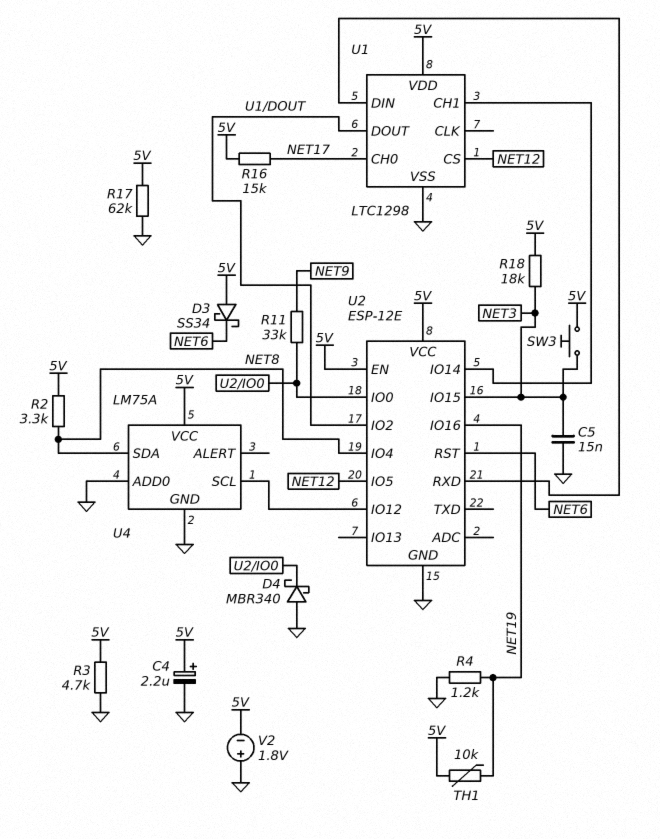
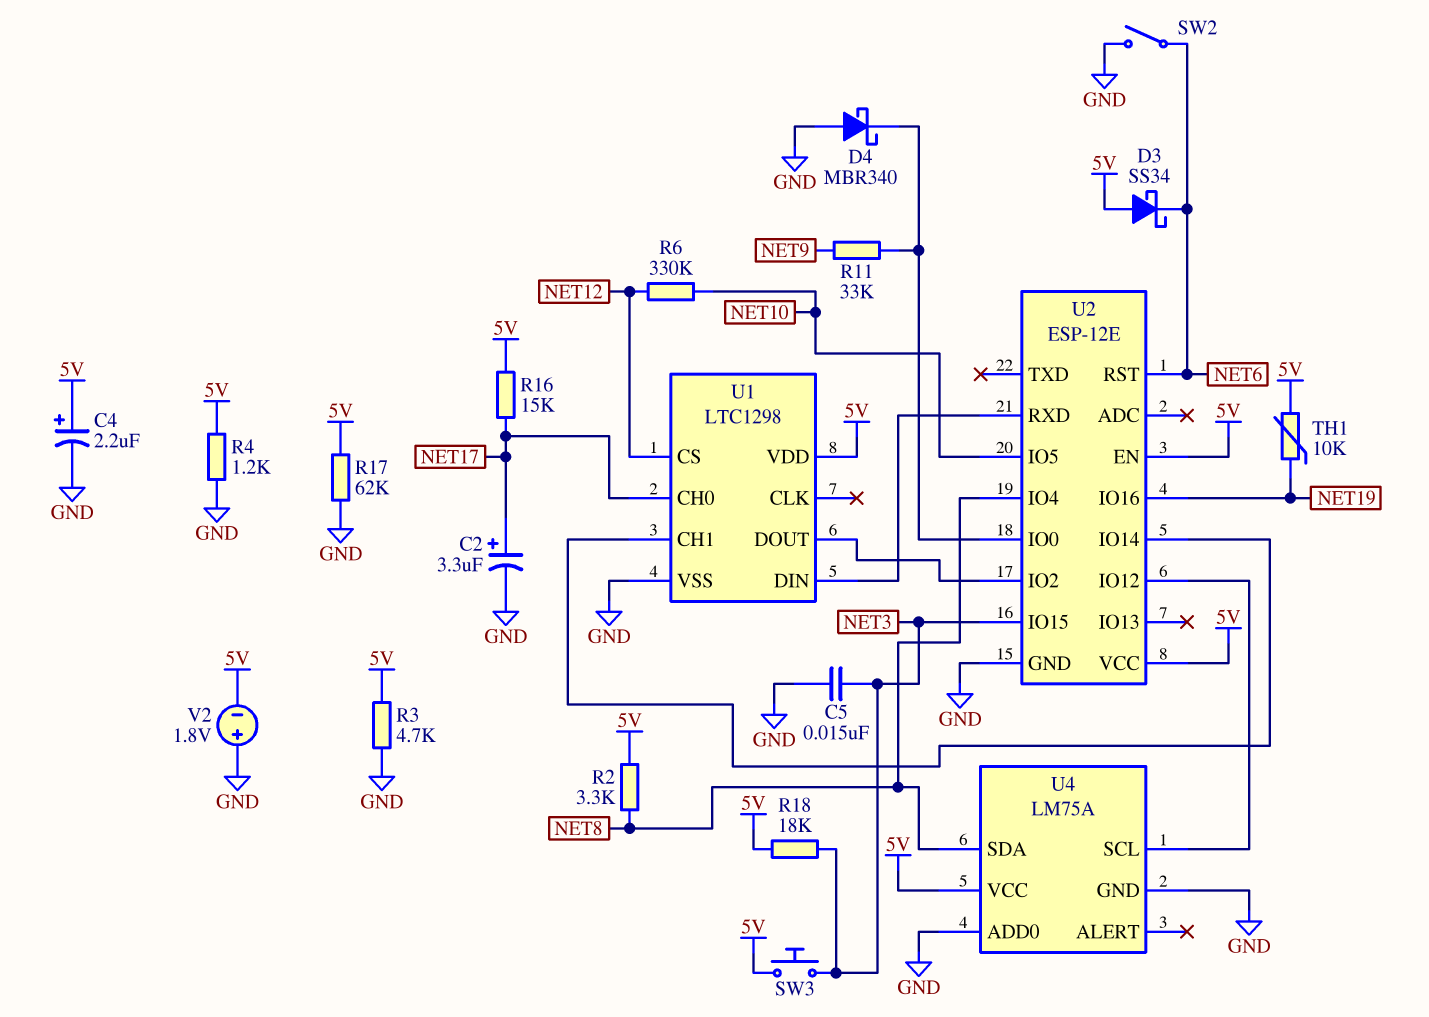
C2: none -> 3.3uF (plus NET17, minus GND)
R4: 1.2k (GND, NET19) -> 1.2k (5V, GND)
R6: none -> 330k (NET10, NET12)
SW2: none -> switch (GND, NET6)
U2 pin IO5: NET12 -> NET10

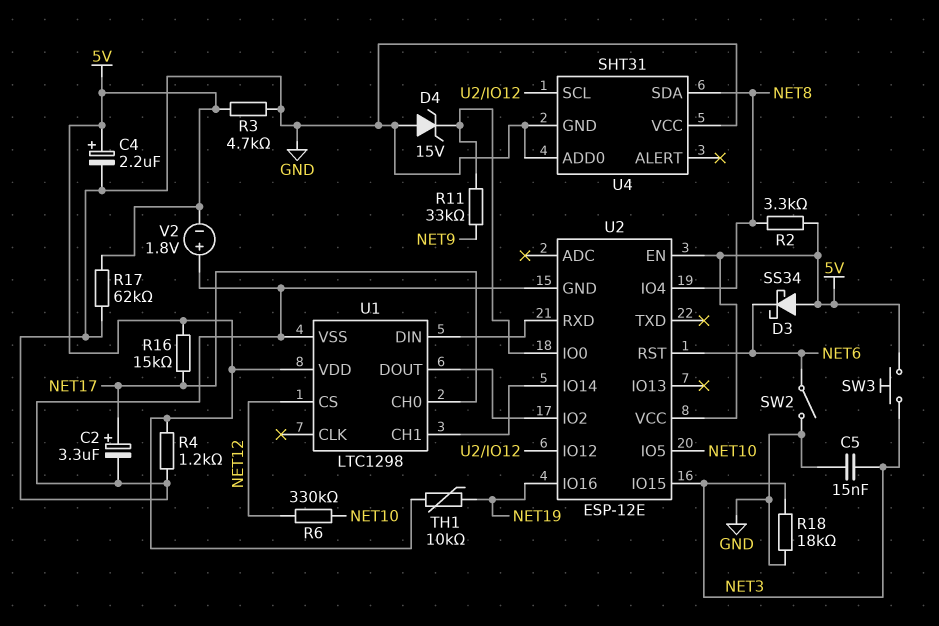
D4: schottky MBR340 (A GND, K U2/IO0) -> zener 15V (A GND, K U2/IO0)
R18: 18k (5V, NET3) -> 18k (GND, NET3)
U4: LM75A -> SHT31
U4 pin VCC: 5V -> GND

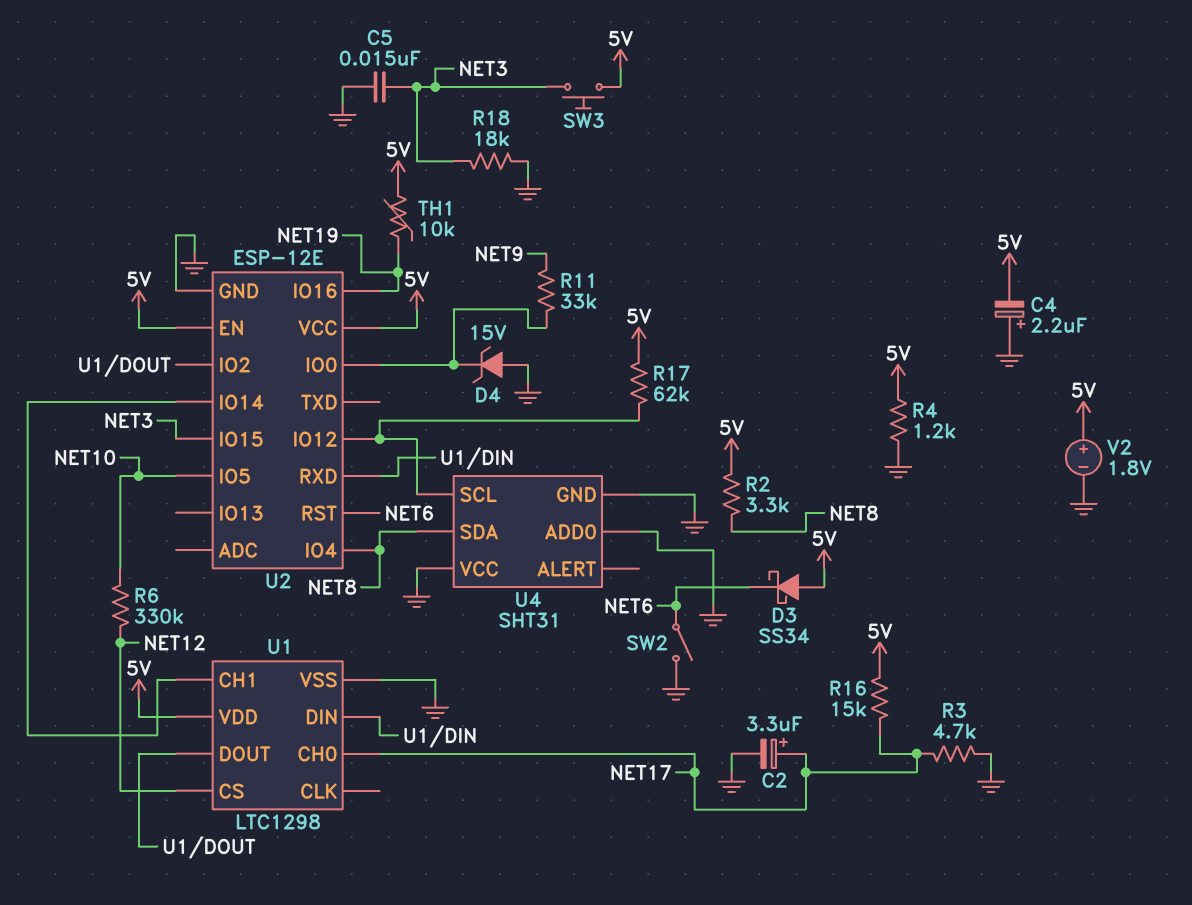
C4: 2.2uF (plus 5V, minus GND) -> 2.2uF (plus GND, minus 5V)
R3: 4.7k (5V, GND) -> 4.7k (GND, NET17)
R17: 62k (5V, GND) -> 62k (5V, U2/IO12)
V2: 1.8V (plus GND, minus 5V) -> 1.8V (plus 5V, minus GND)

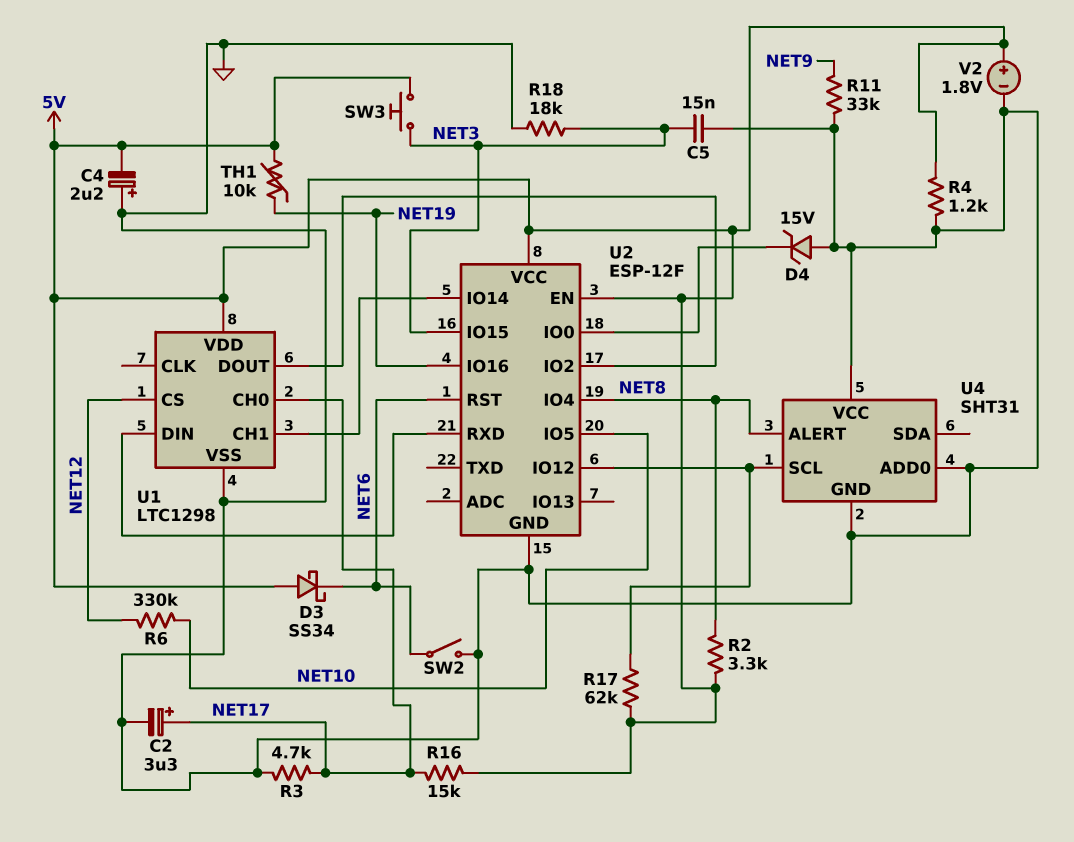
R11: 33k (NET9, U2/IO0) -> 33k (GND, NET9)
U2: ESP-12E -> ESP-12F
U4 pin ALERT: none -> NET8
U4 pin SDA: NET8 -> none

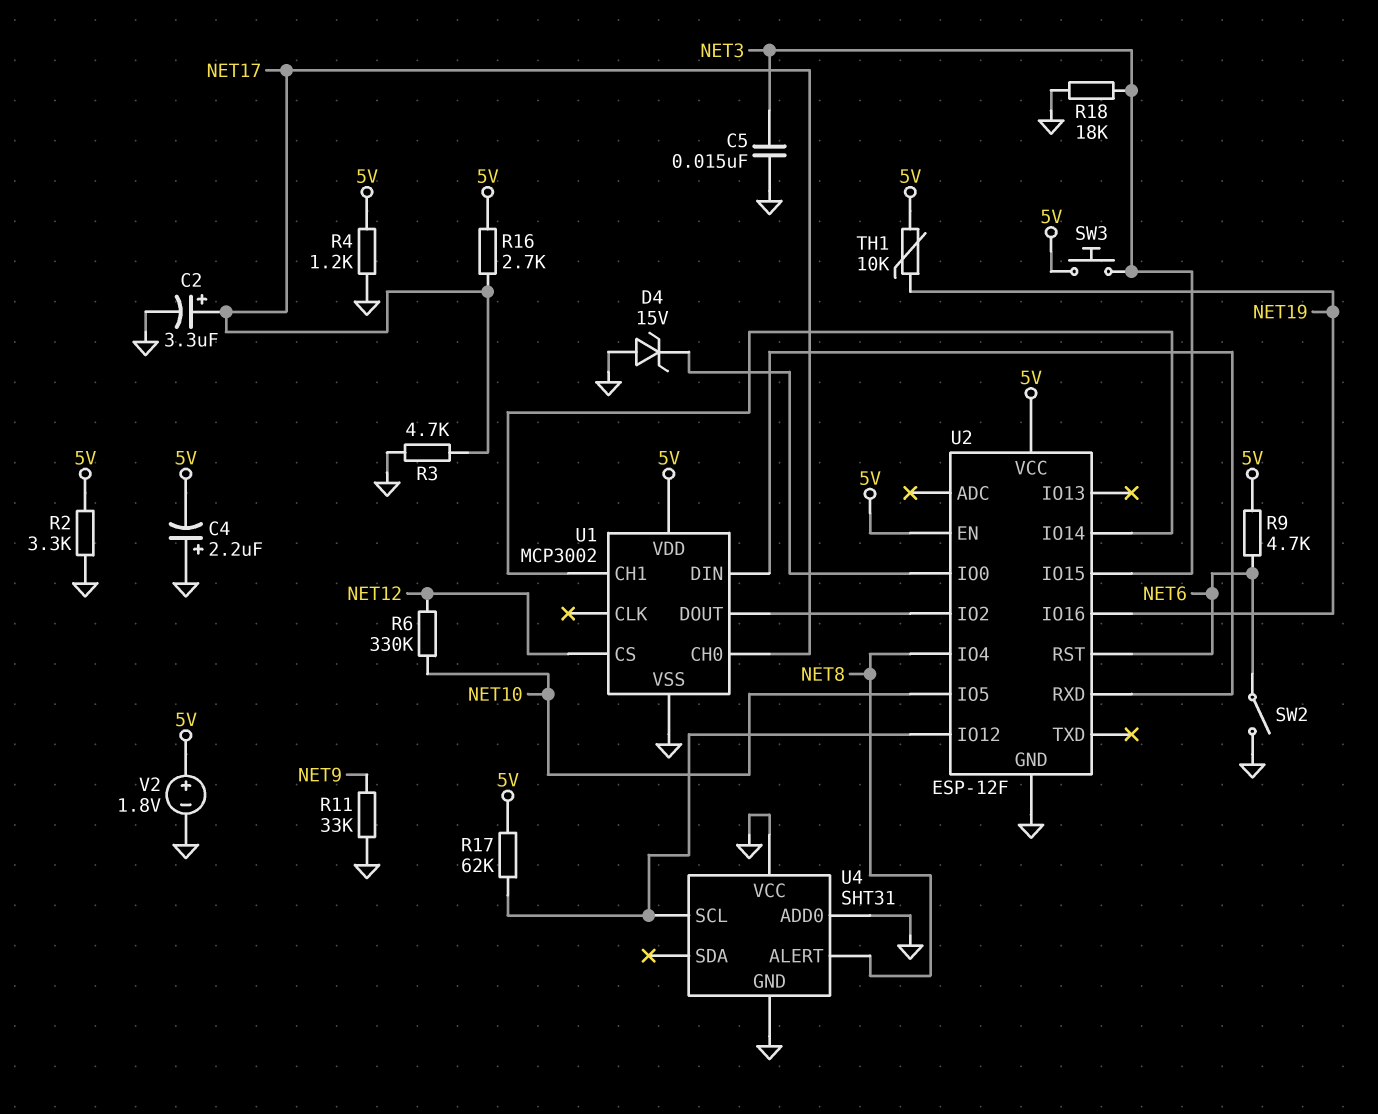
D3: schottky SS34 (A 5V, K NET6) -> none
R2: 3.3k (5V, NET8) -> 3.3k (5V, GND)
R9: none -> 4.7k (5V, NET6)
R16: 15k (5V, NET17) -> 2.7k (5V, NET17)
U1: LTC1298 -> MCP3002

